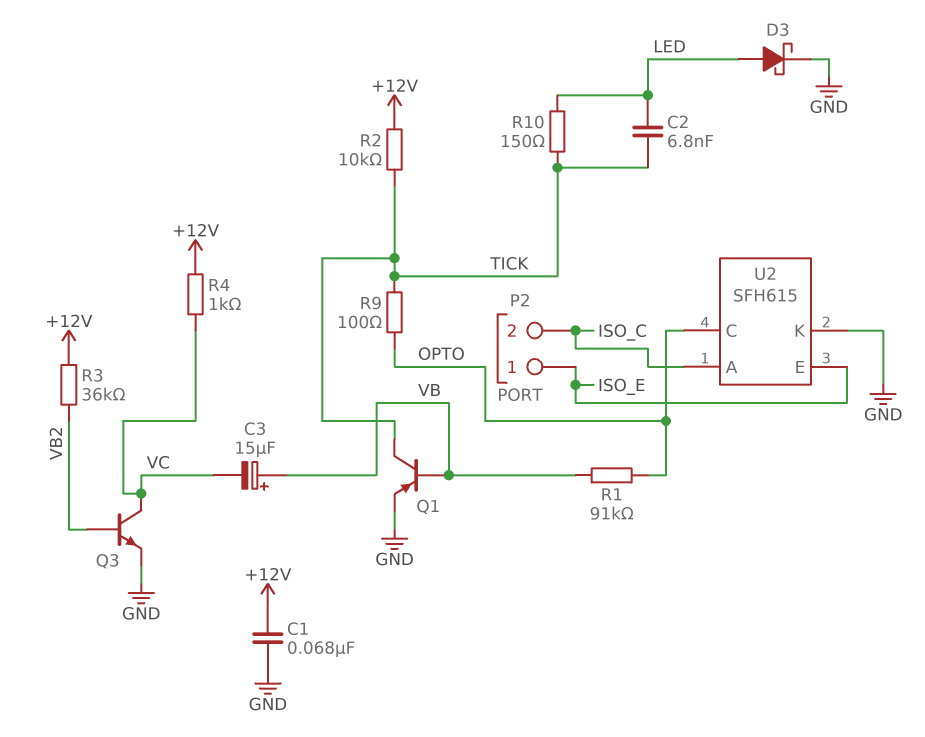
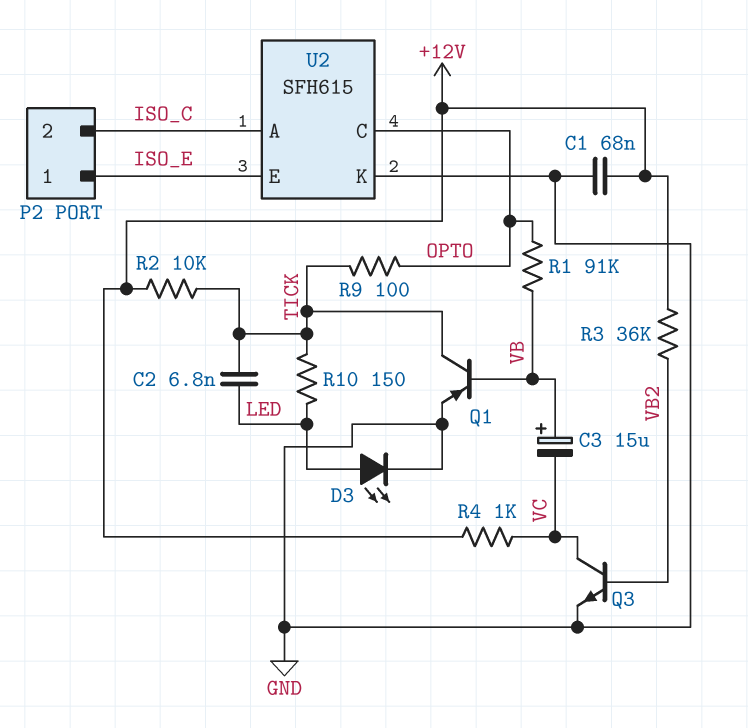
D3: schottky (A LED, K GND) -> LED (A LED, K GND)

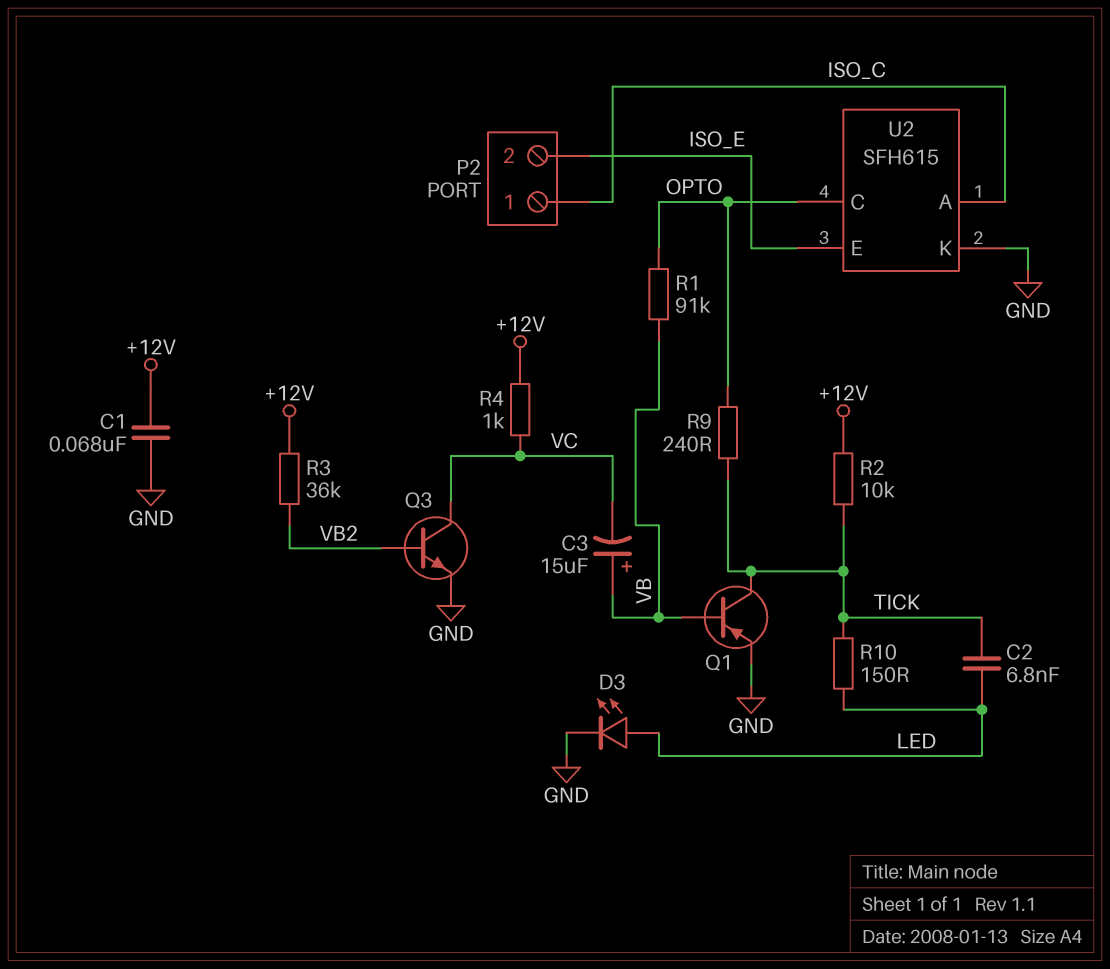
P2 pin 1: ISO_E -> ISO_C
P2 pin 2: ISO_C -> ISO_E
R9: 100 (OPTO, TICK) -> 240 (OPTO, TICK)

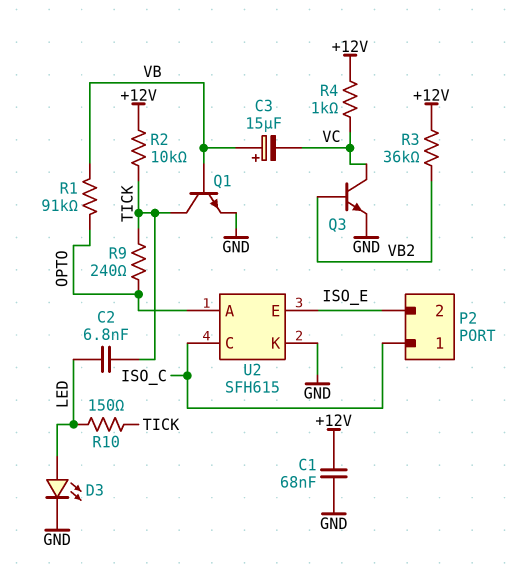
Q1: PNP (B VB, C TICK, E GND) -> NPN (B VB, C TICK, E GND)
U2 pin A: ISO_C -> OPTO
U2 pin C: OPTO -> ISO_C

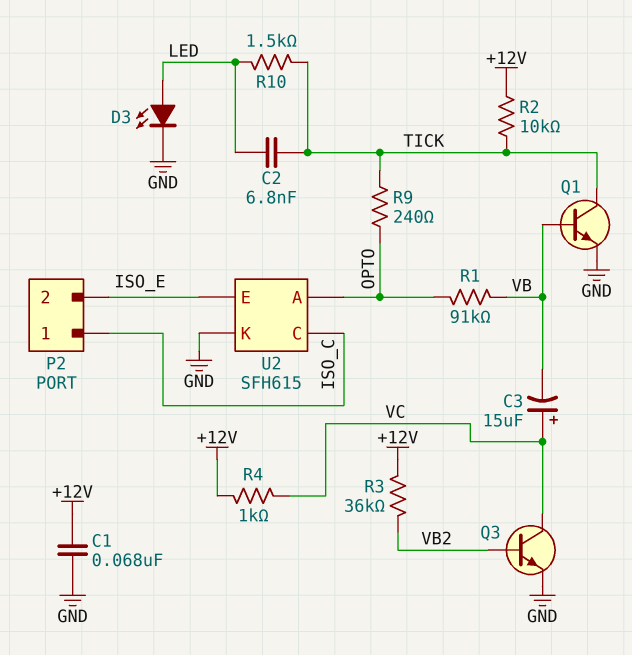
C3: 15uF (plus VB, minus VC) -> 15uF (plus VC, minus VB)
R10: 150 (LED, TICK) -> 1.5k (LED, TICK)

